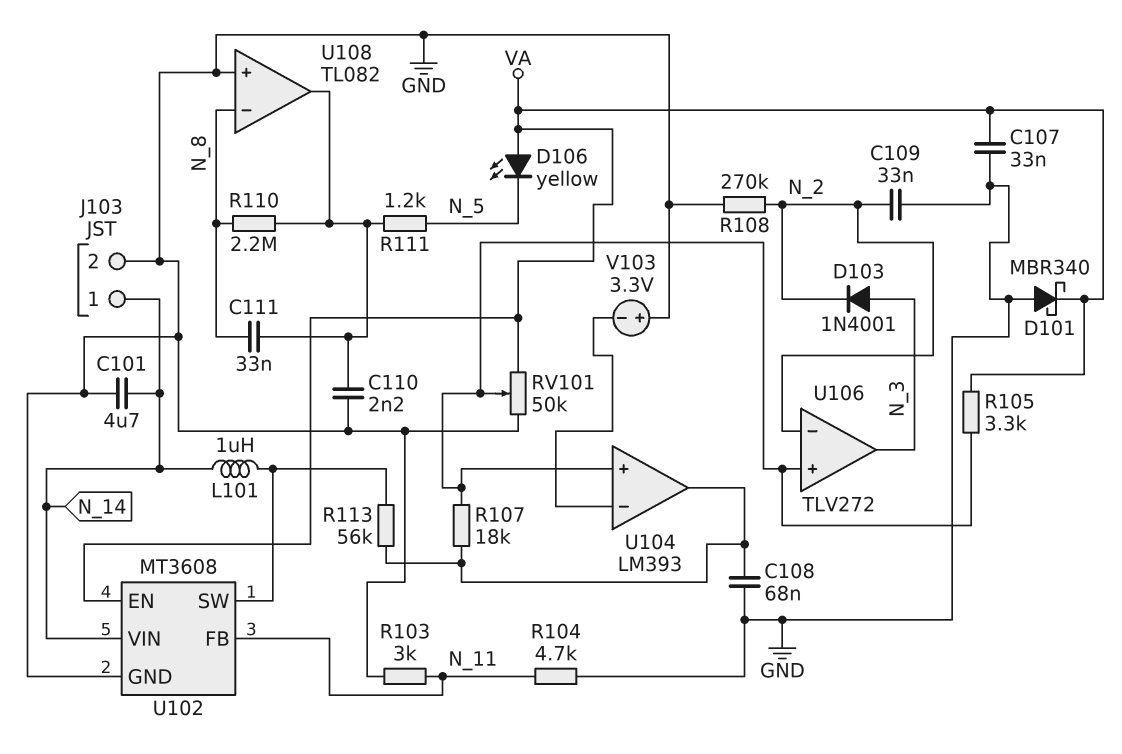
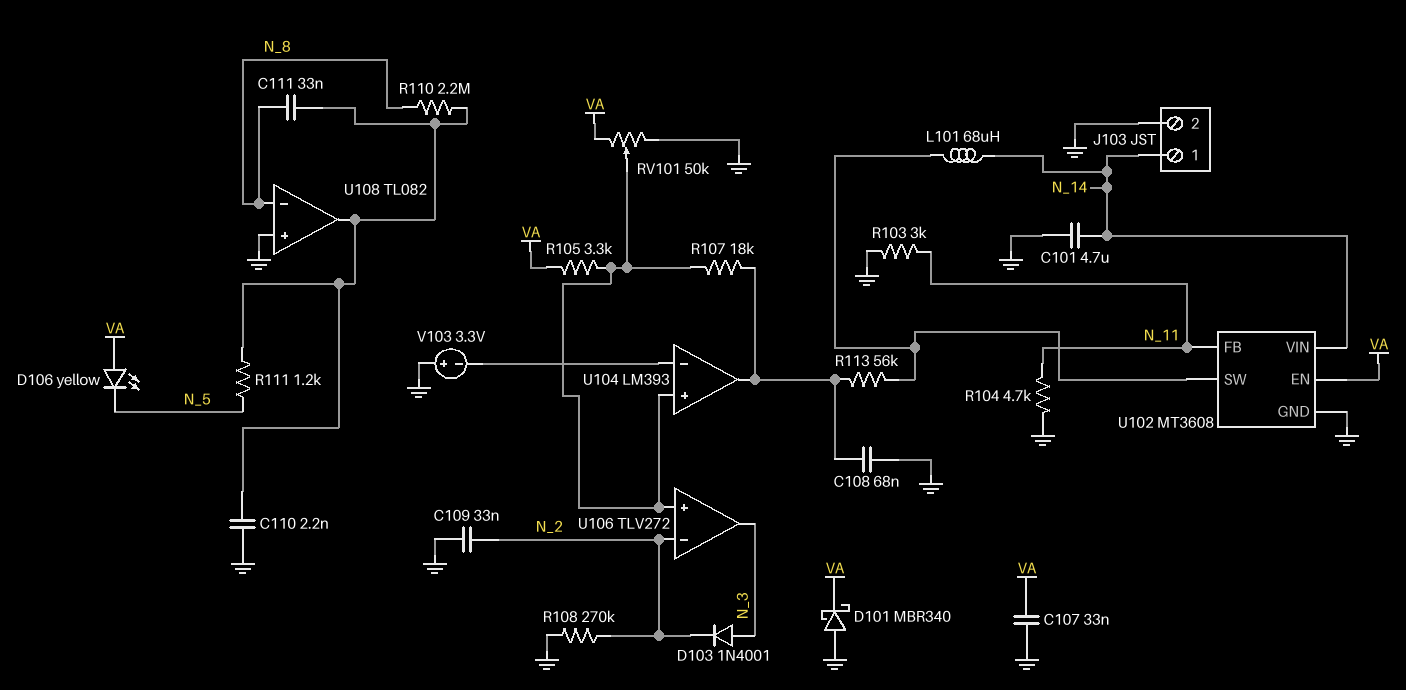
L101: 1uH (N_14, U102/SW) -> 68uH (N_14, U102/SW)

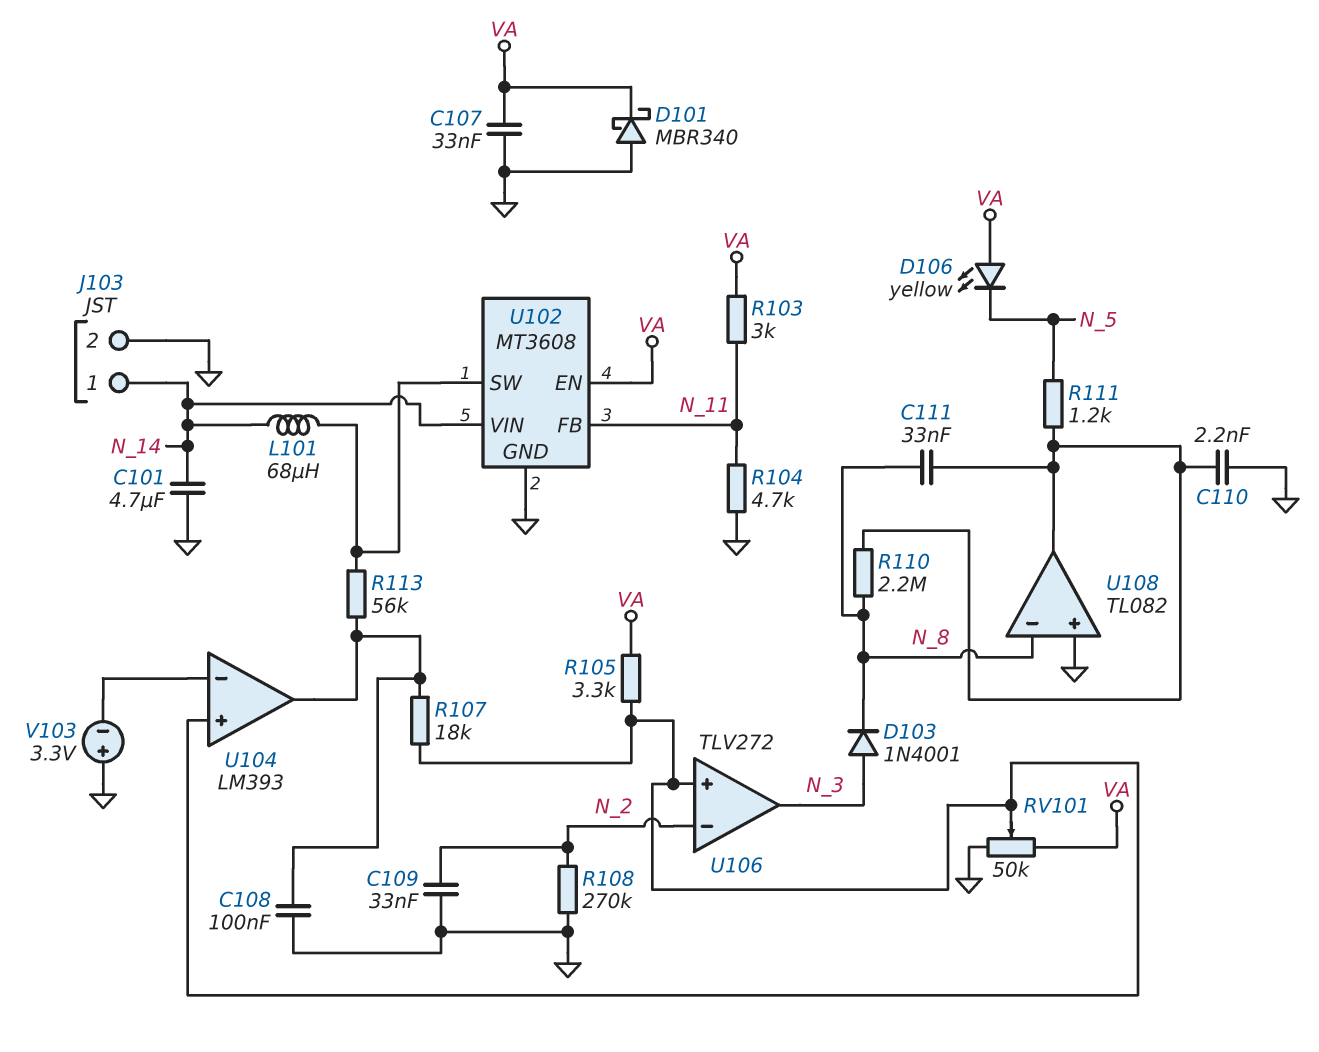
C108: 68nF (GND, U104/out) -> 100nF (GND, U104/out)
D103: diode 1N4001 (A N_3, K N_2) -> diode 1N4001 (A N_3, K N_8)
R103: 3k (GND, N_11) -> 3k (N_11, VA)

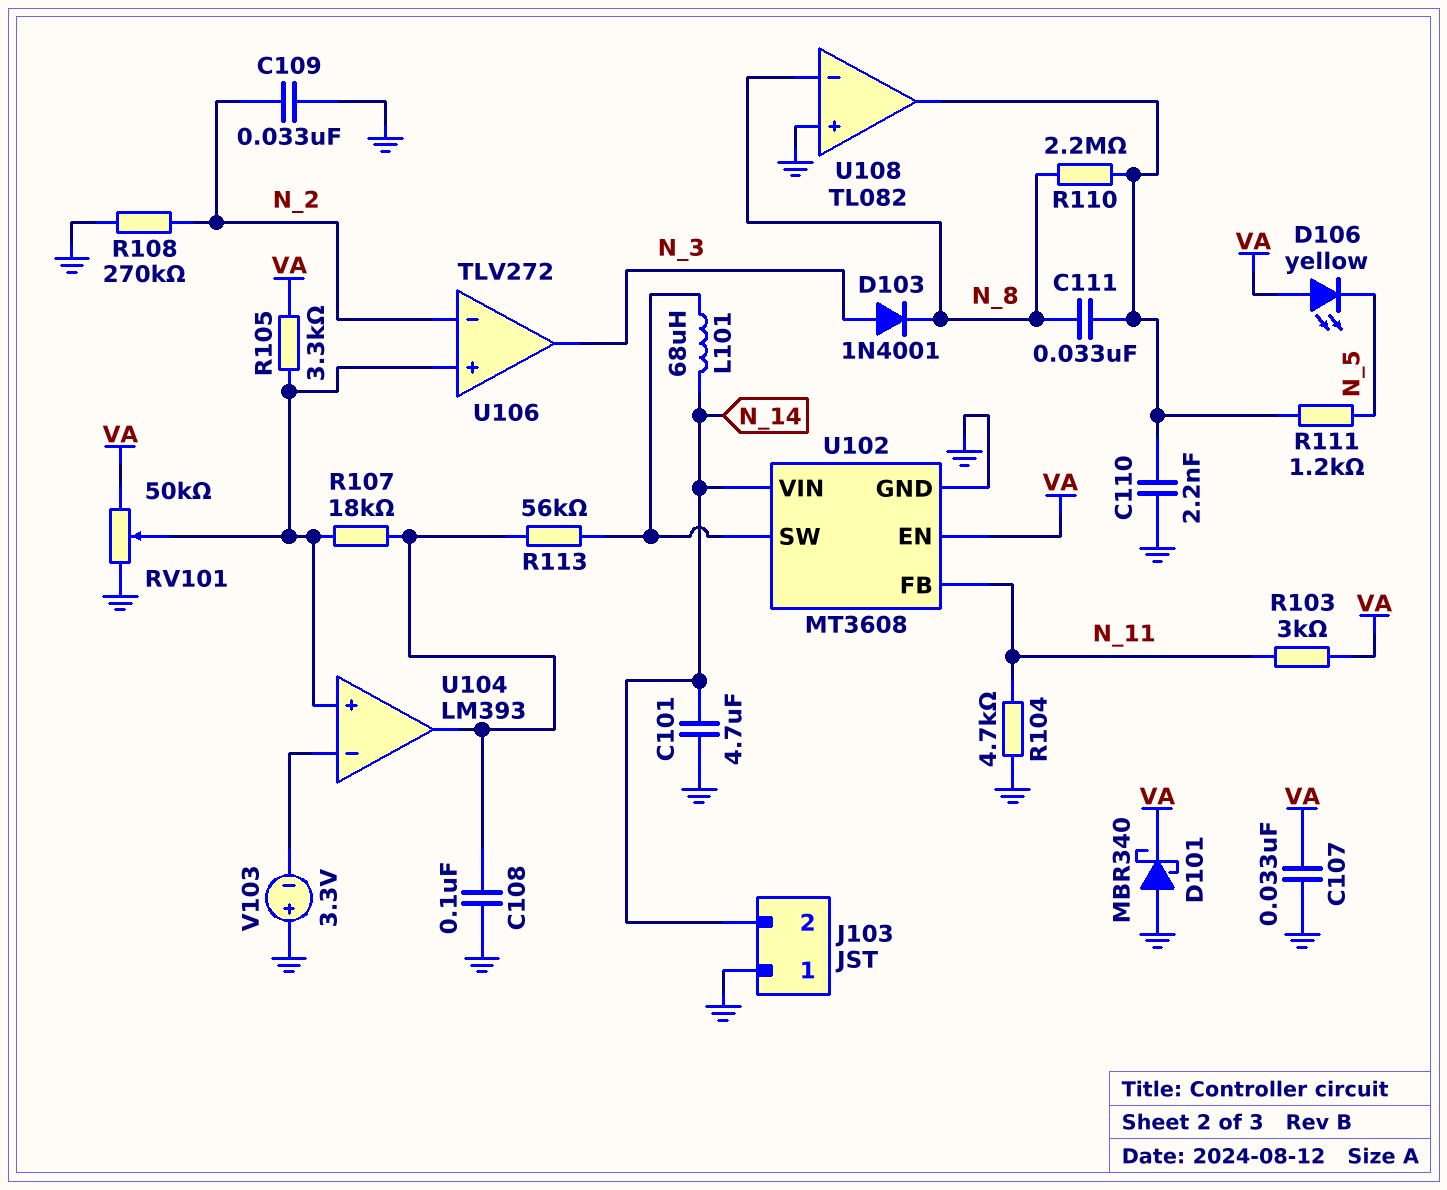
J103 pin 1: N_14 -> GND
J103 pin 2: GND -> N_14

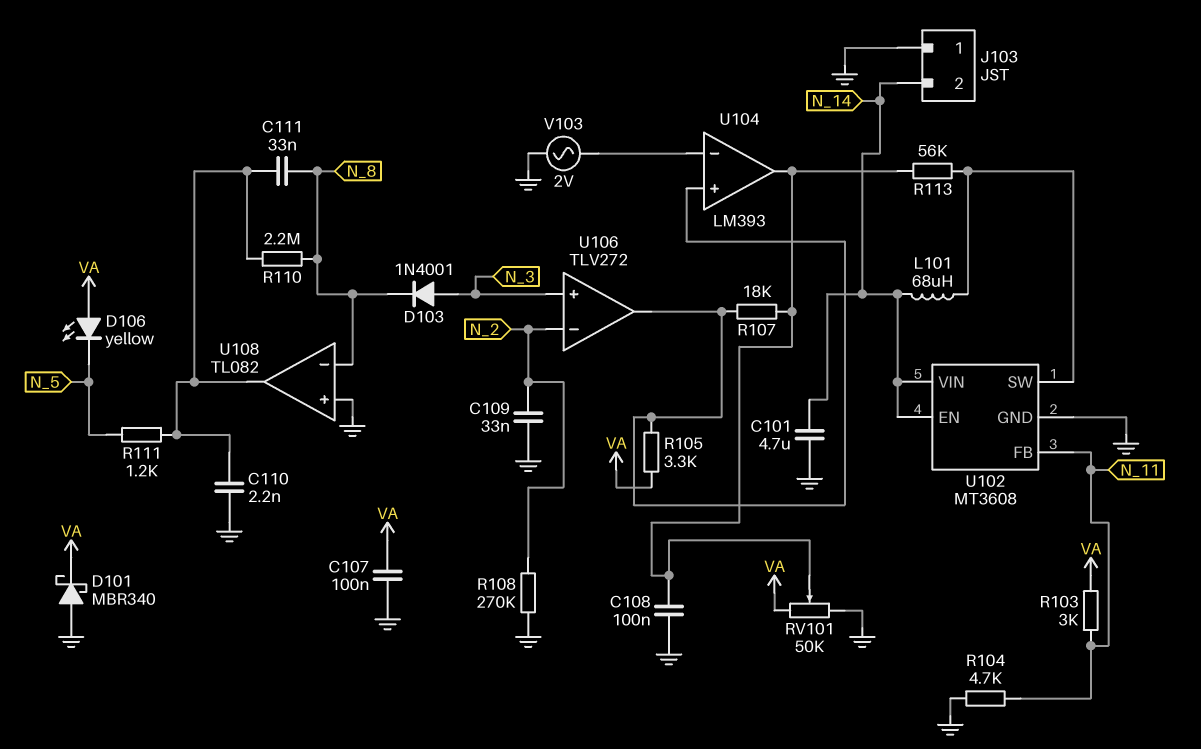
C107: 33nF (GND, VA) -> 100nF (GND, VA)
RV101: 50k (GND, VA, wiper U104/in+) -> 50k (GND, VA, wiper U104/out)
U102 pin EN: VA -> N_14
U106 pin in+: U104/in+ -> N_3
U106 pin out: N_3 -> U104/in+
V103: 3.3V (plus GND, minus U104/in-) -> AC 2V (GND, U104/in-)

